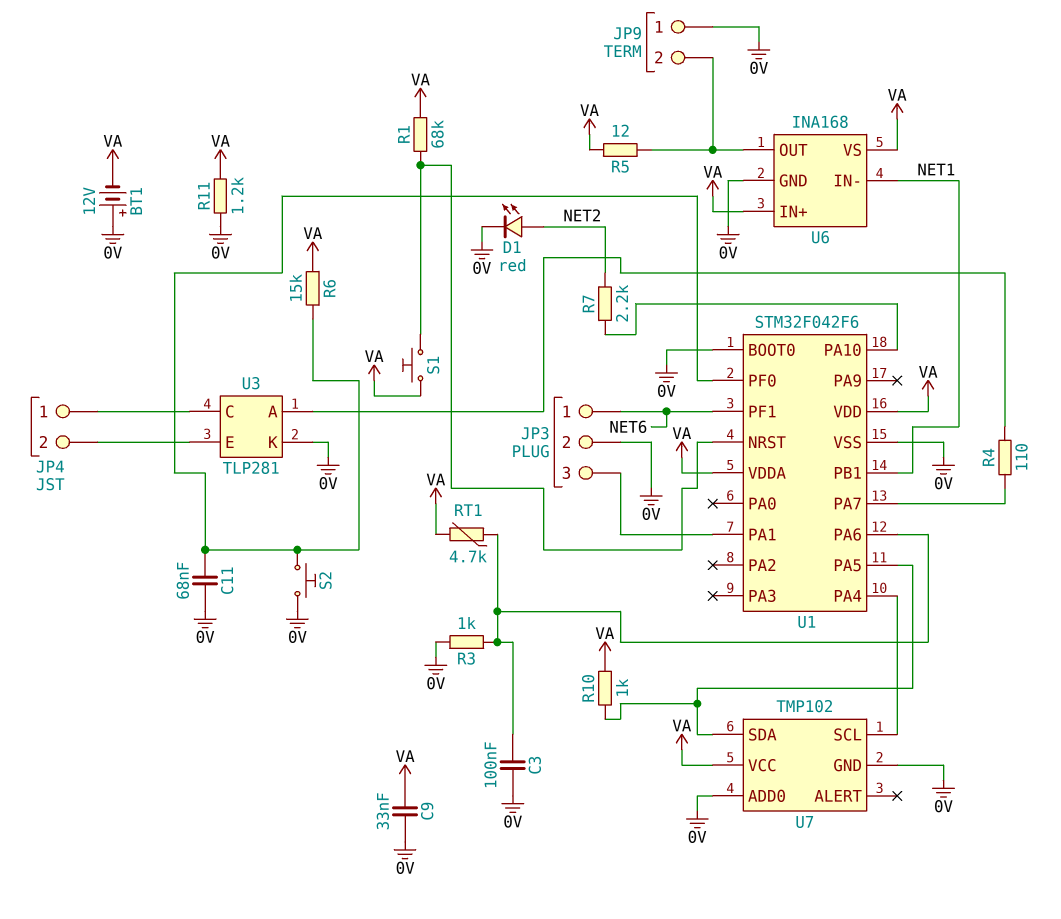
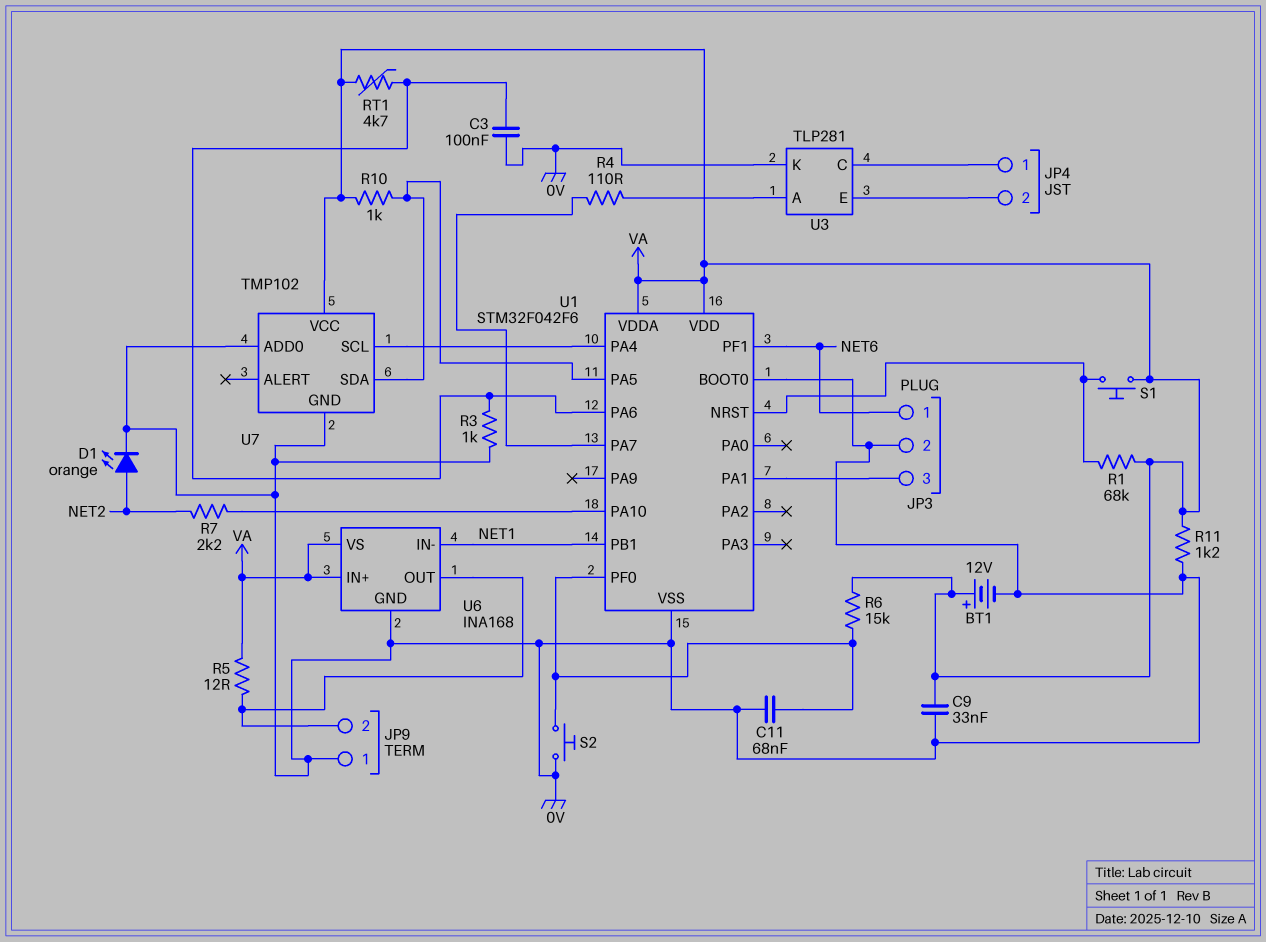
BT1: 12V (plus 0V, minus VA) -> 12V (plus VA, minus 0V)
D1: LED red (A NET2, K 0V) -> LED orange (A NET2, K 0V)

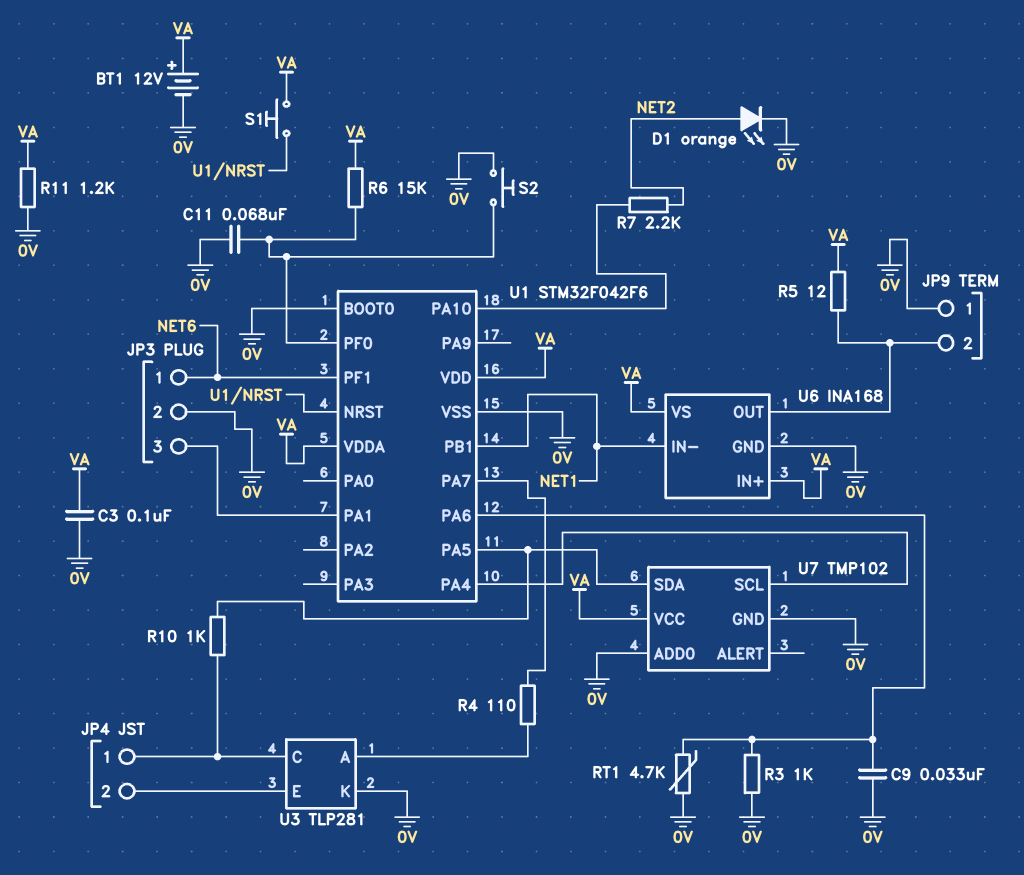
C3: 100nF (0V, U1/PA6) -> 100nF (0V, VA)
C9: 33nF (0V, VA) -> 33nF (0V, U1/PA6)
R1: 68k (U1/NRST, VA) -> none
R10: 1k (U1/PA5, VA) -> 1k (JP4/1, U1/PA5)
RT1: 4.7k (U1/PA6, VA) -> 4.7k (0V, U1/PA6)

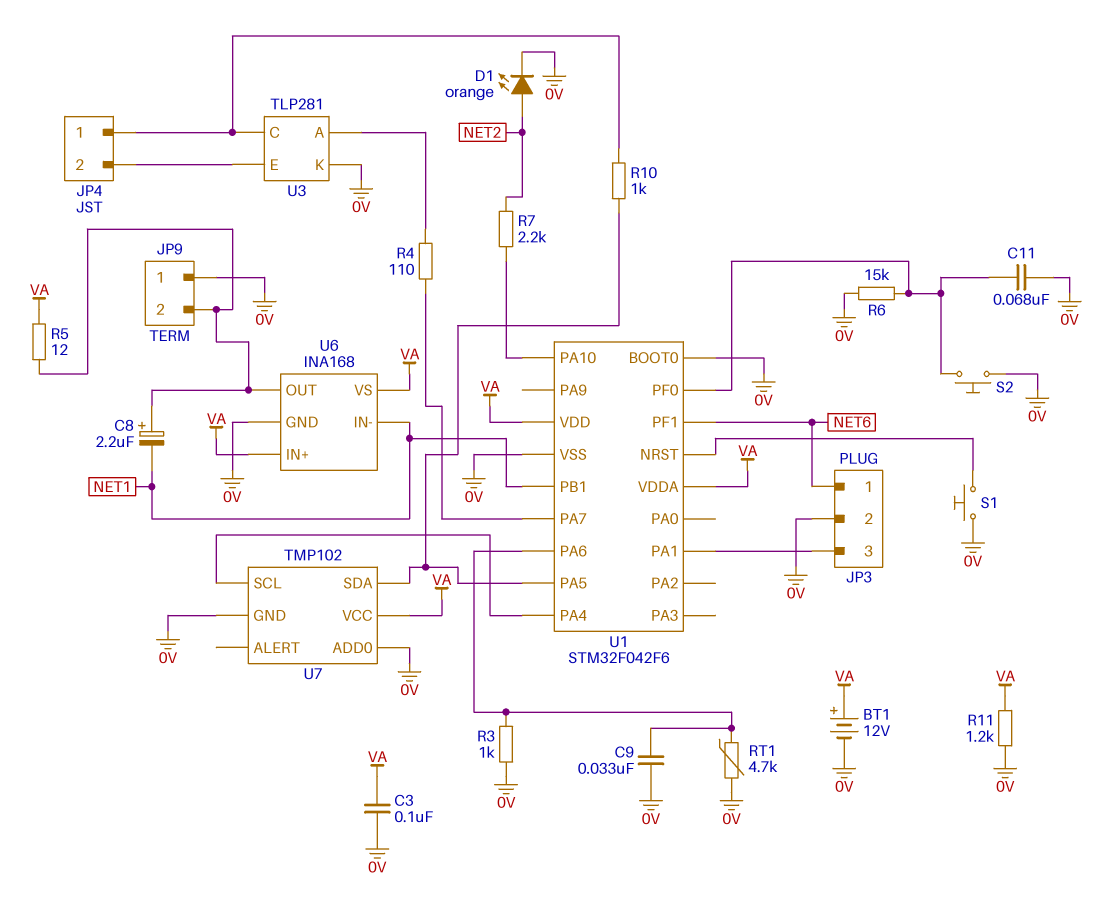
C8: none -> 2.2uF (plus JP9/2, minus NET1)
R6: 15k (U1/PF0, VA) -> 15k (0V, U1/PF0)
S1: button (U1/NRST, VA) -> button (0V, U1/NRST)

